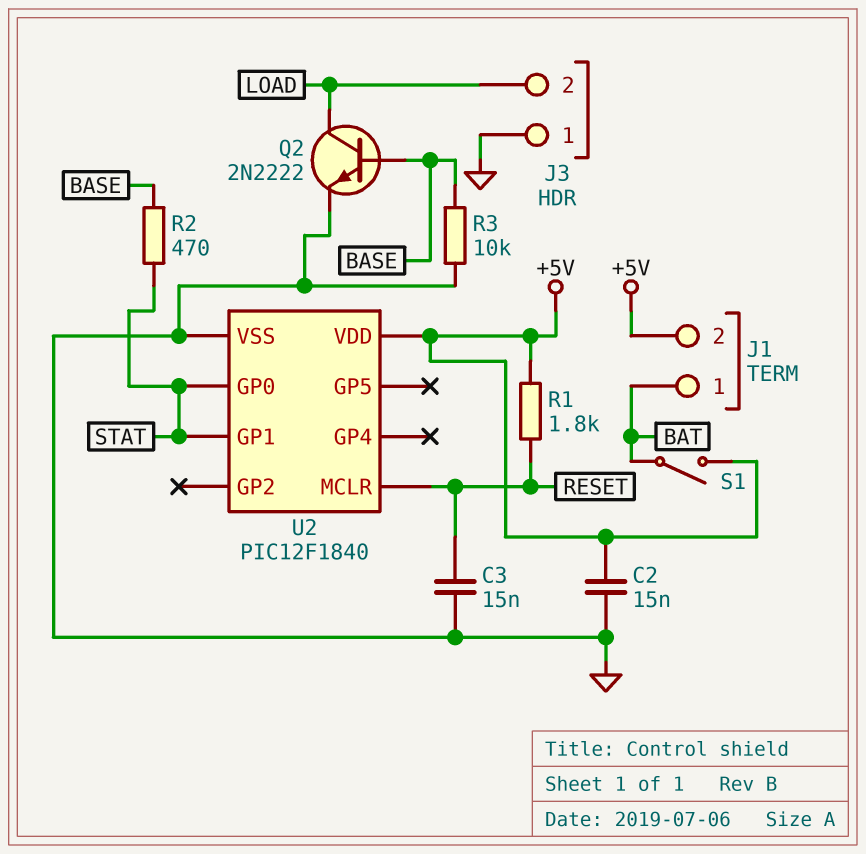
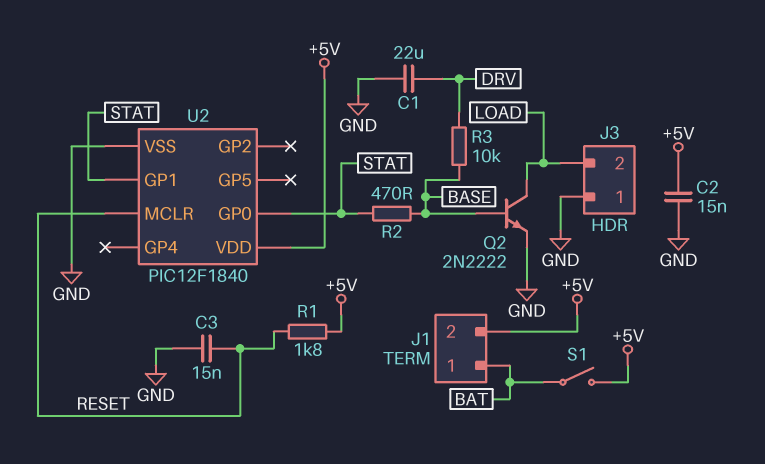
C1: none -> 22uF (DRV, GND)
R3: 10k (BASE, GND) -> 10k (BASE, DRV)

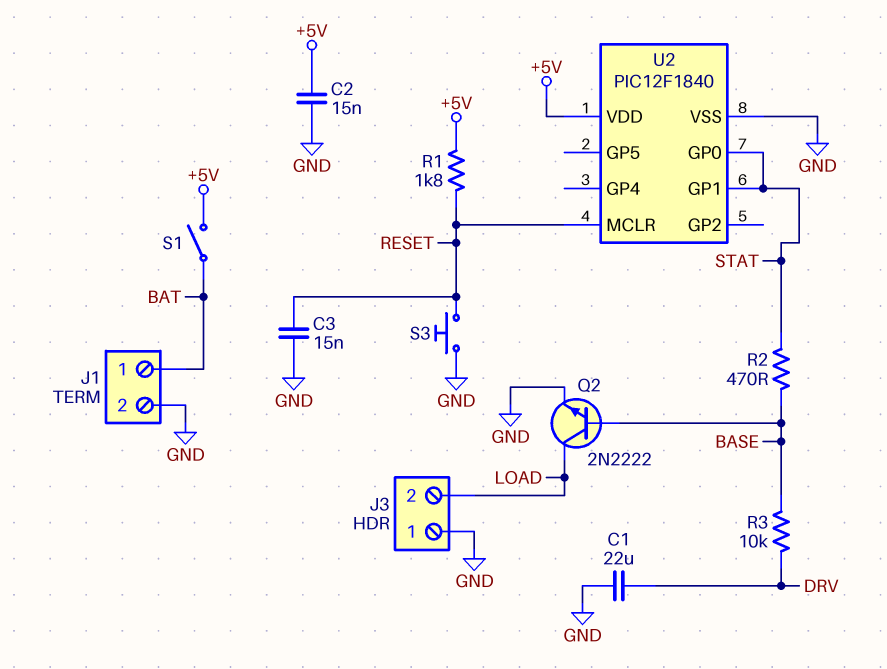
J1 pin 2: +5V -> GND
S3: none -> button (GND, RESET)

